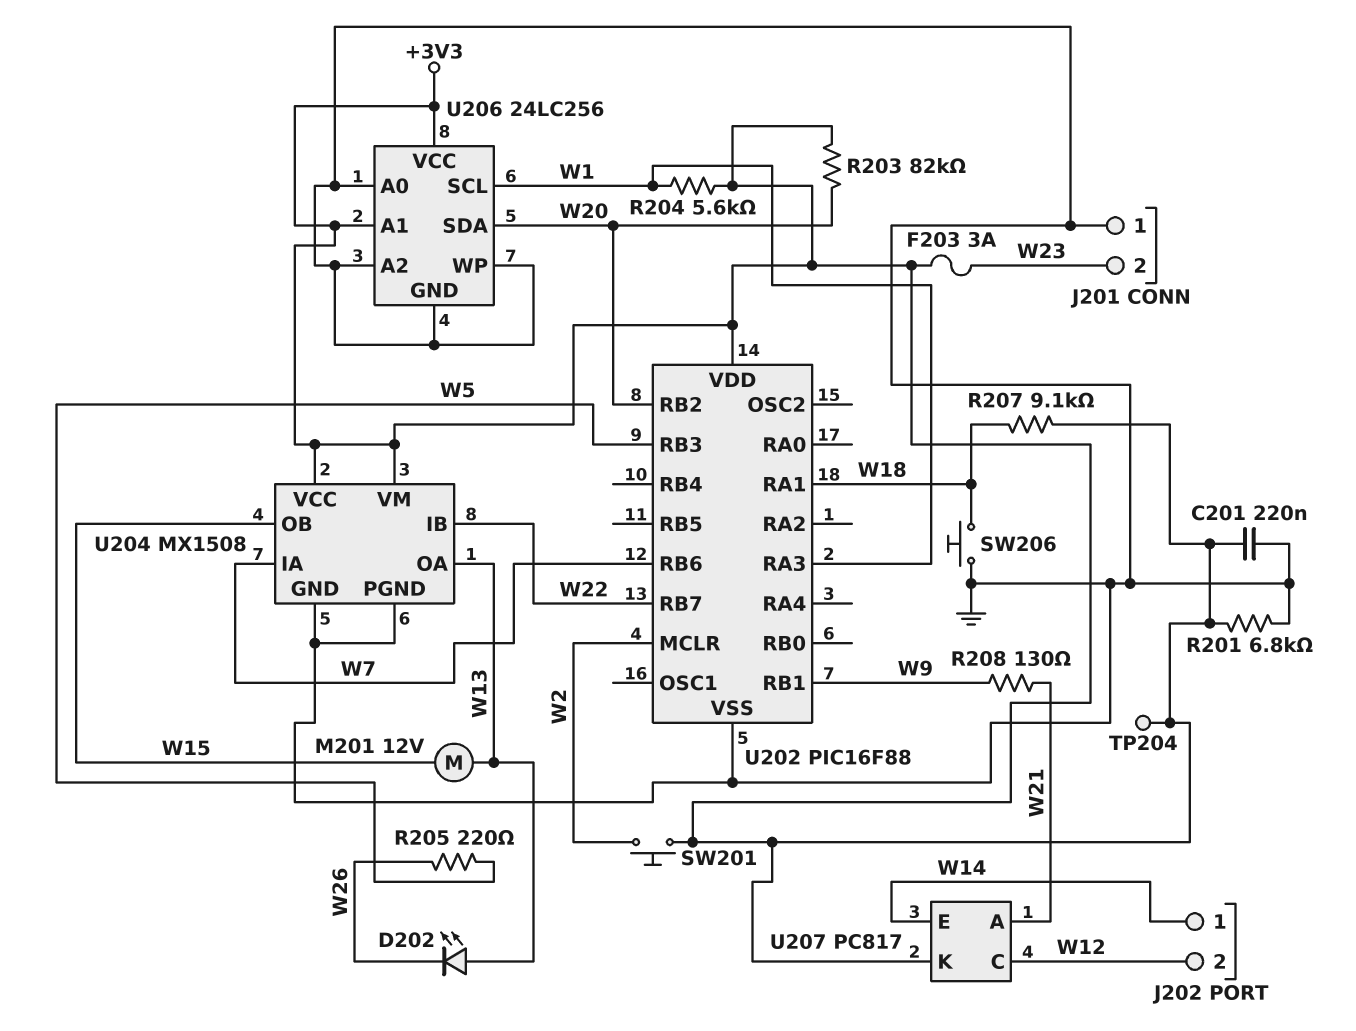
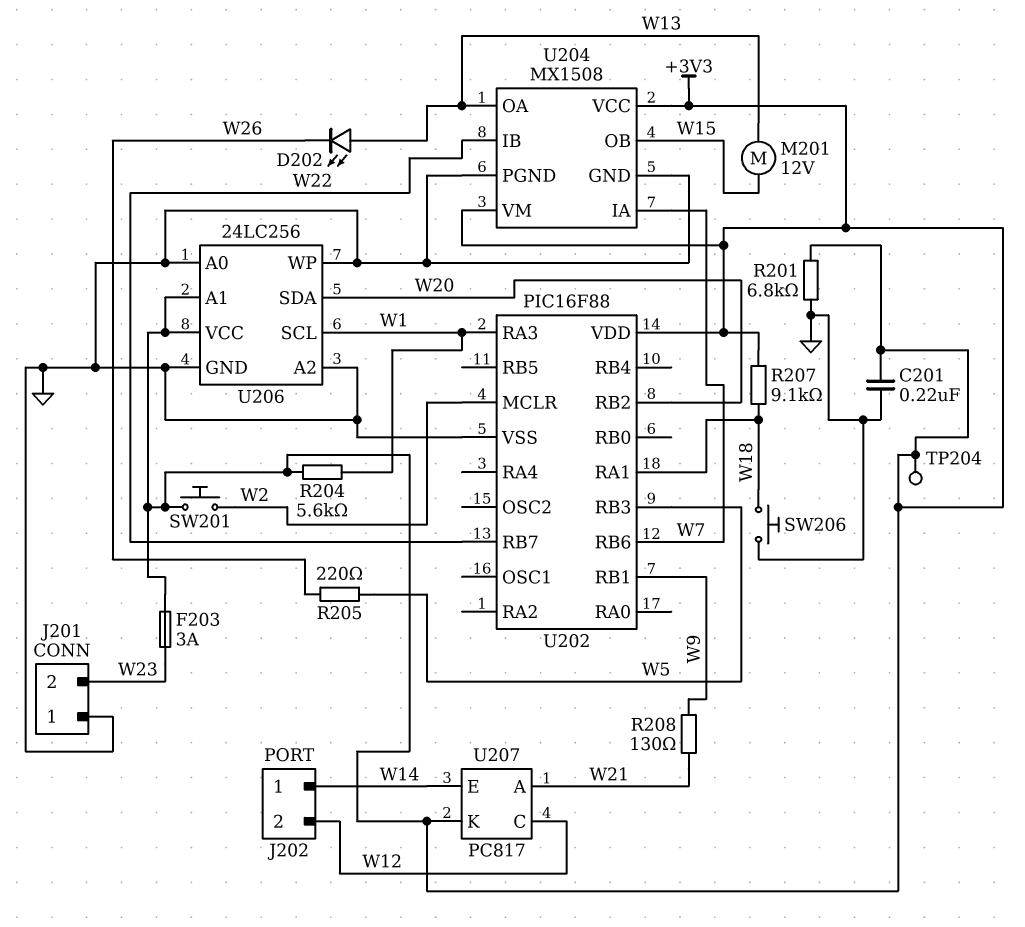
R203: 82k (+3V3, W20) -> none

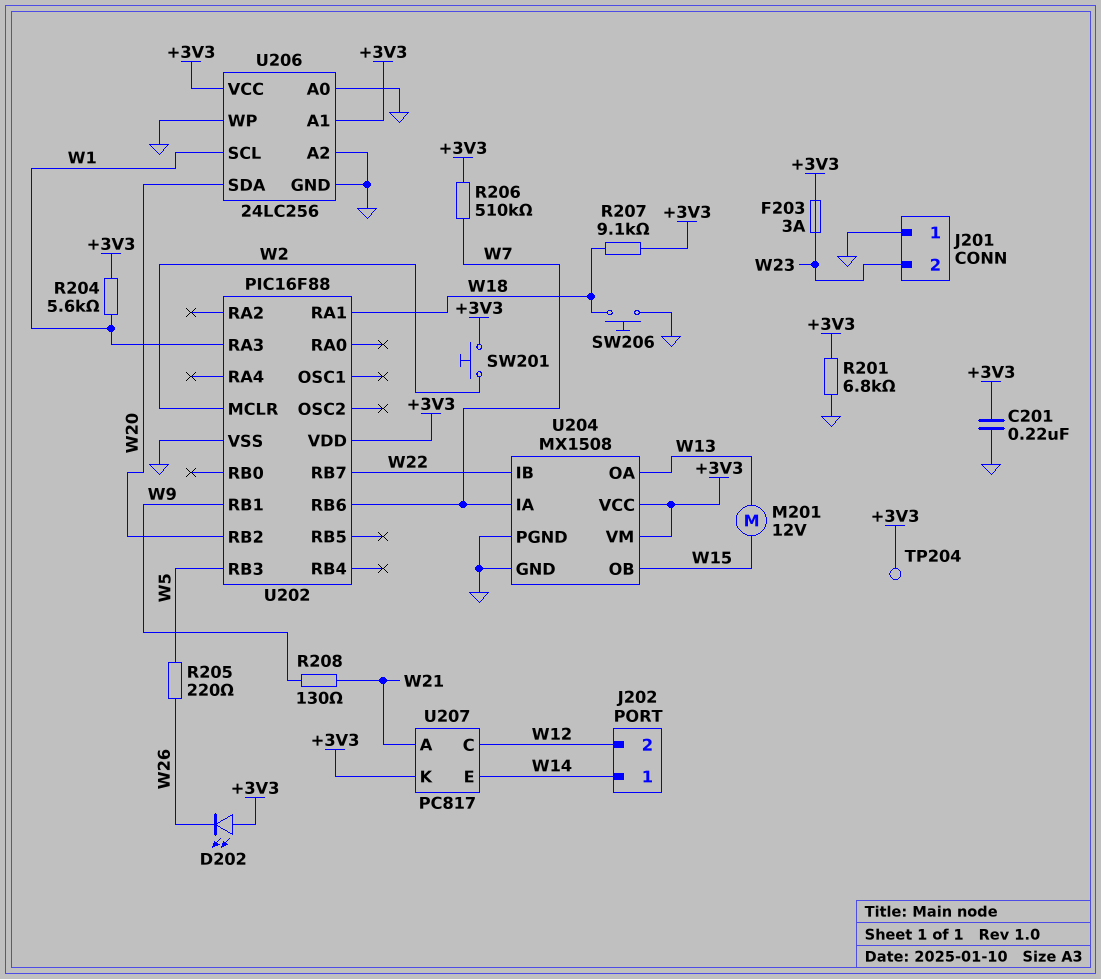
D202: LED (A W13, K W26) -> LED (A +3V3, K W26)
R206: none -> 510k (+3V3, W7)

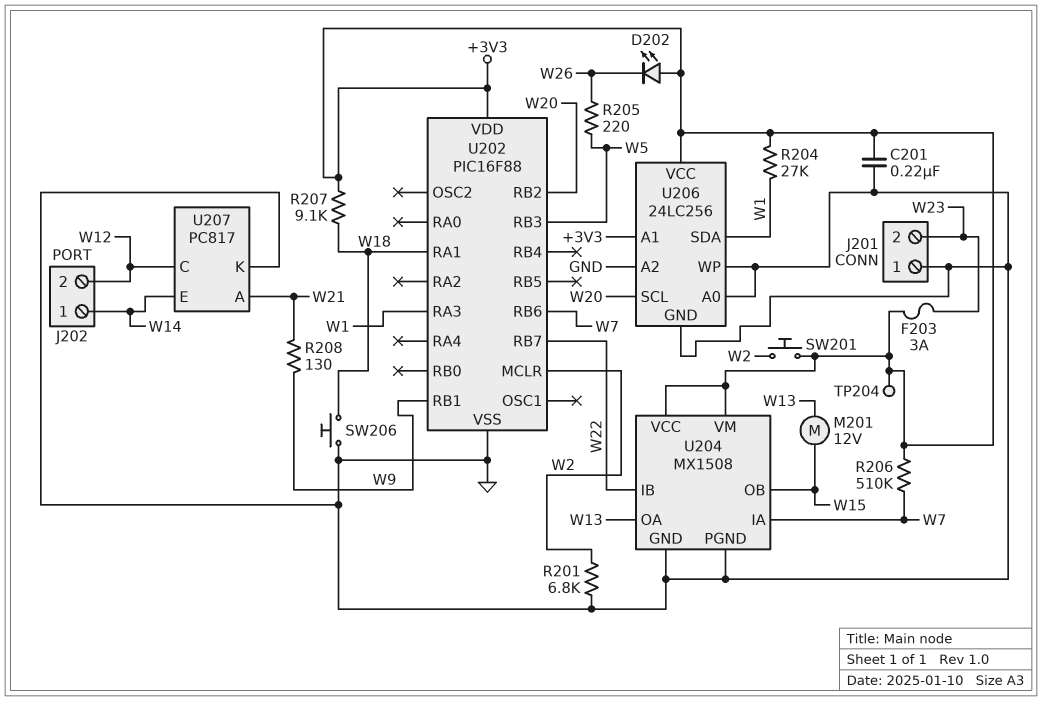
R201: 6.8k (+3V3, GND) -> 6.8k (GND, W2)
R204: 5.6k (+3V3, W1) -> 27k (+3V3, W1)
U206 pin SCL: W1 -> W20
U206 pin SDA: W20 -> W1
U207 pin K: +3V3 -> GND

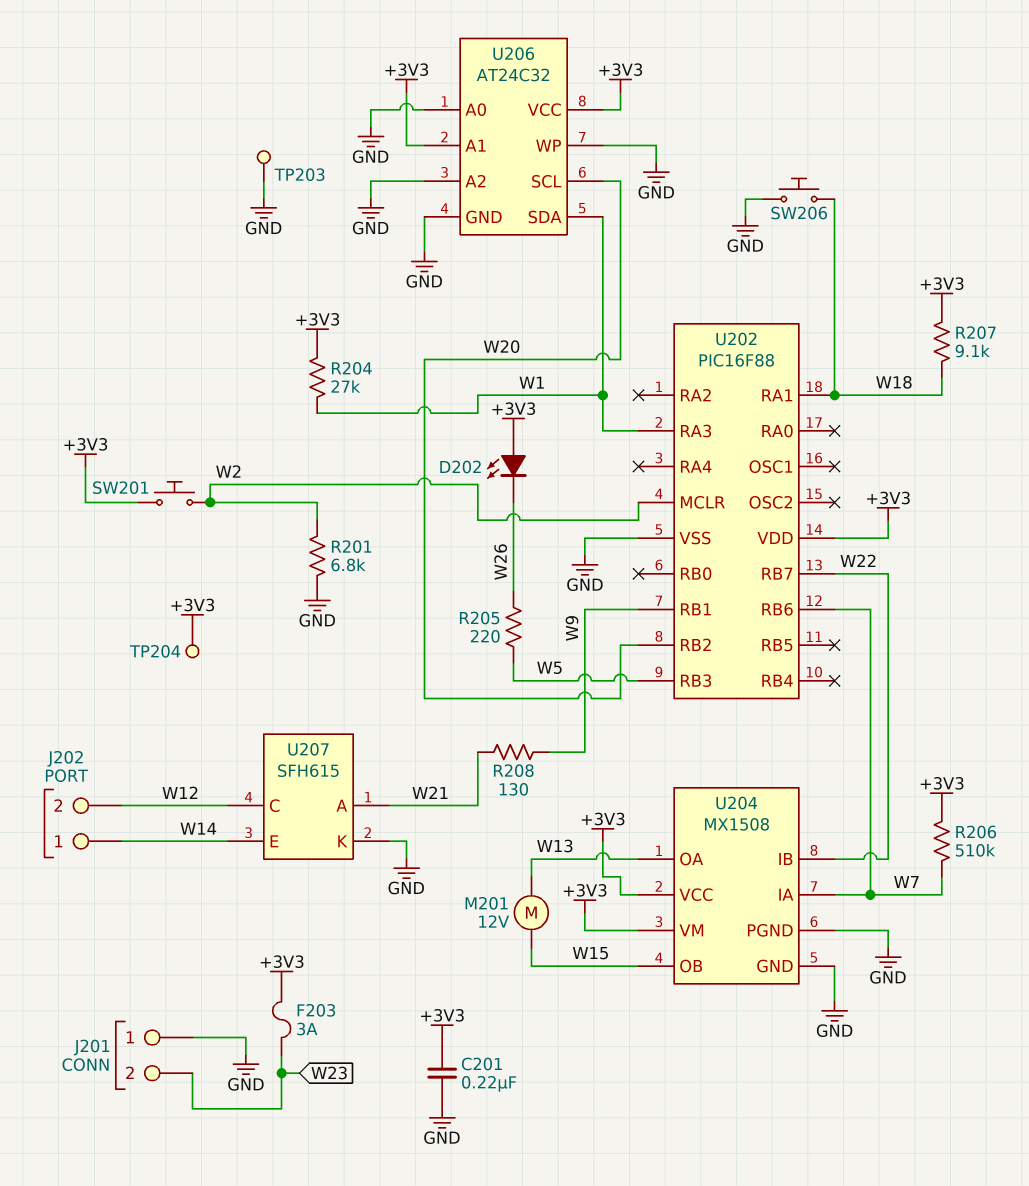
TP203: none -> test point (GND)
U206: 24LC256 -> AT24C32
U207: PC817 -> SFH615

